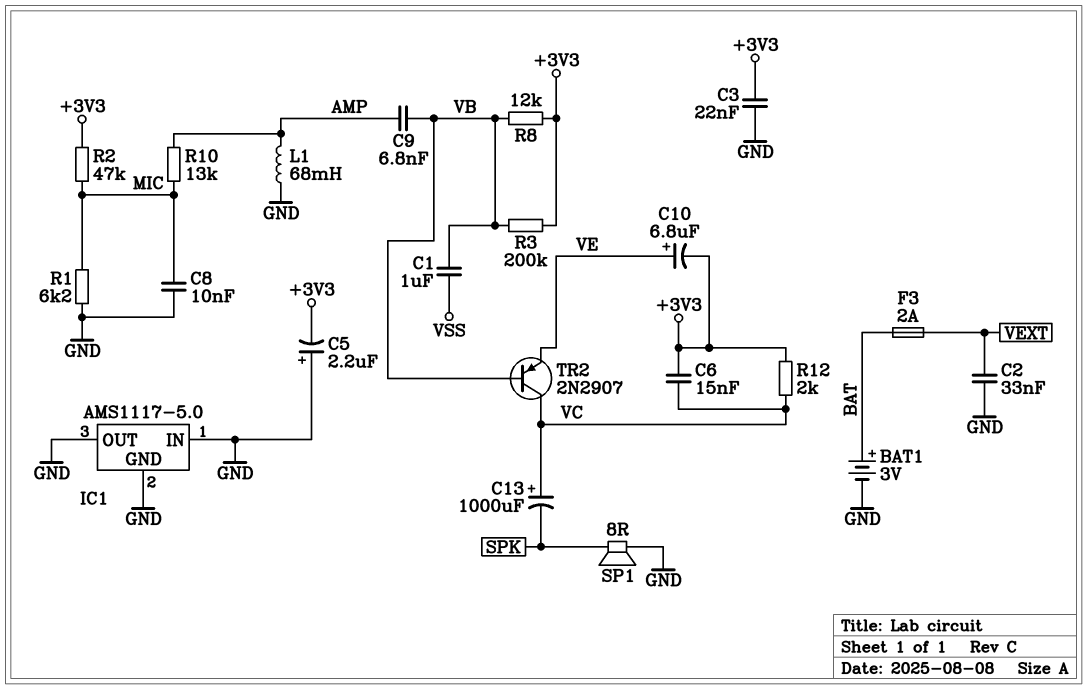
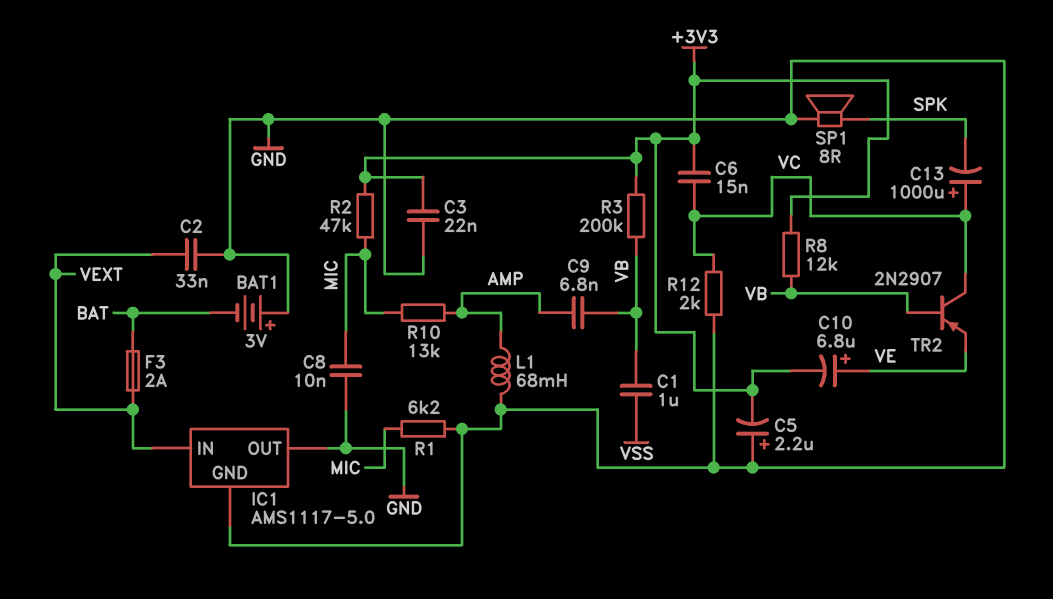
BAT1: 3V (plus BAT, minus GND) -> 3V (plus GND, minus BAT)
IC1 pin IN: GND -> VEXT
R12: 2k (+3V3, VC) -> 2k (GND, VC)

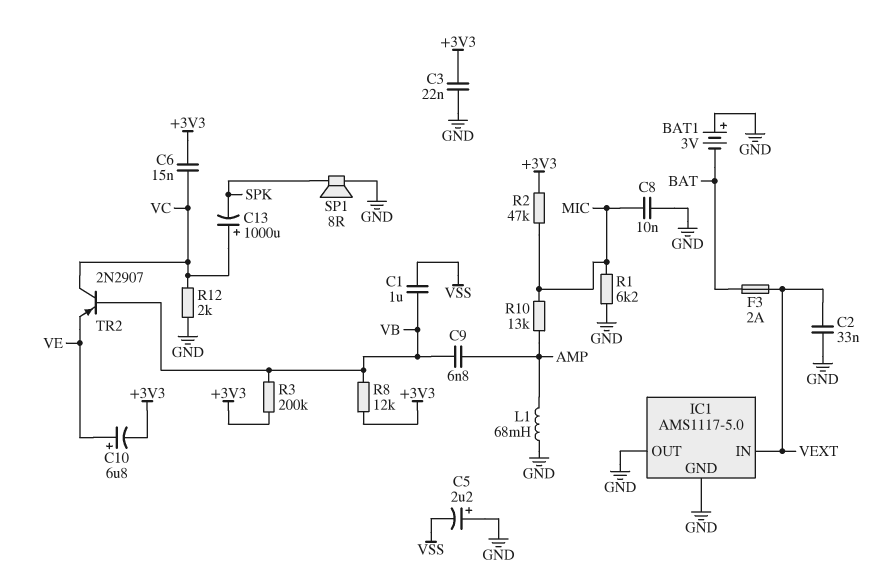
C5: 2.2uF (plus GND, minus +3V3) -> 2.2uF (plus GND, minus VSS)

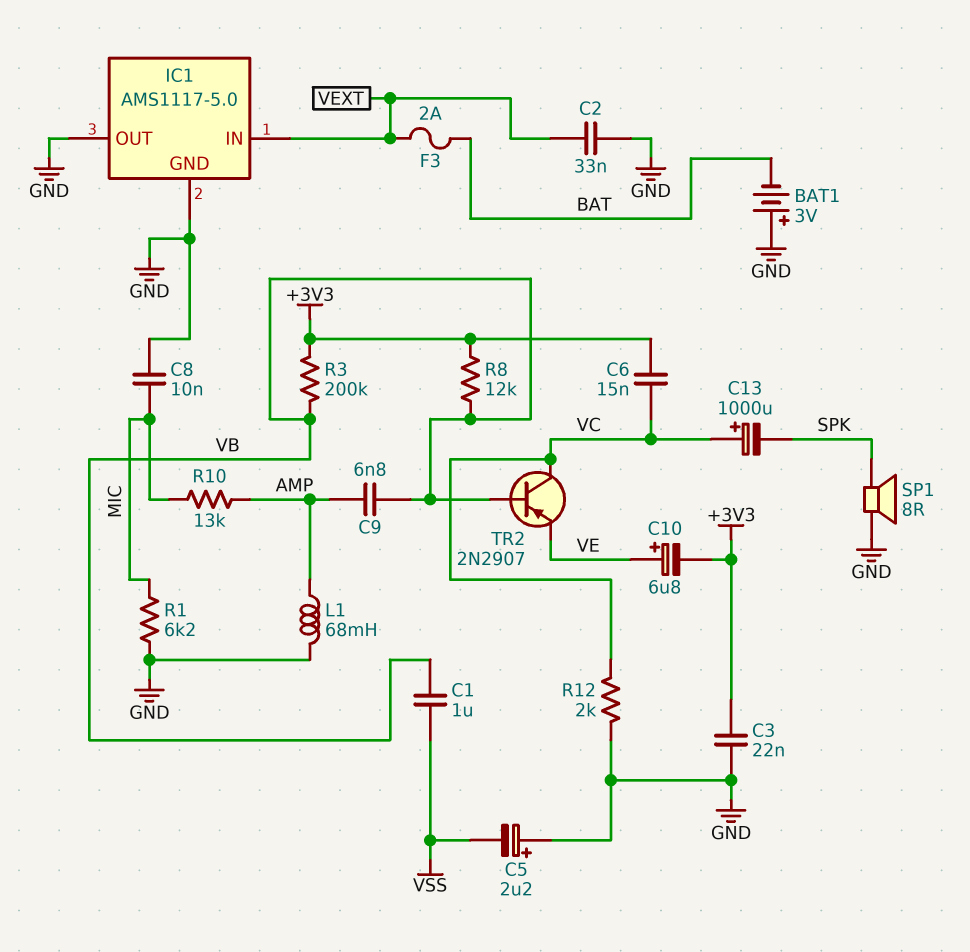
R2: 47k (+3V3, MIC) -> none

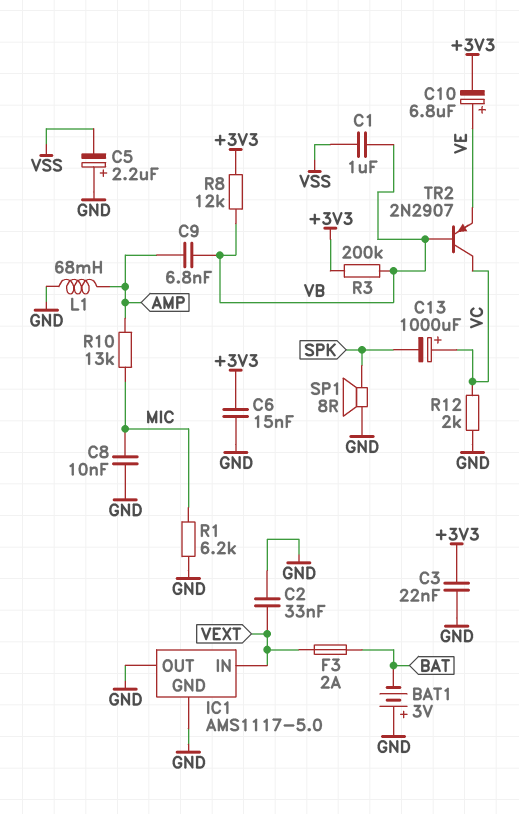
C6: 15nF (+3V3, VC) -> 15nF (+3V3, GND)

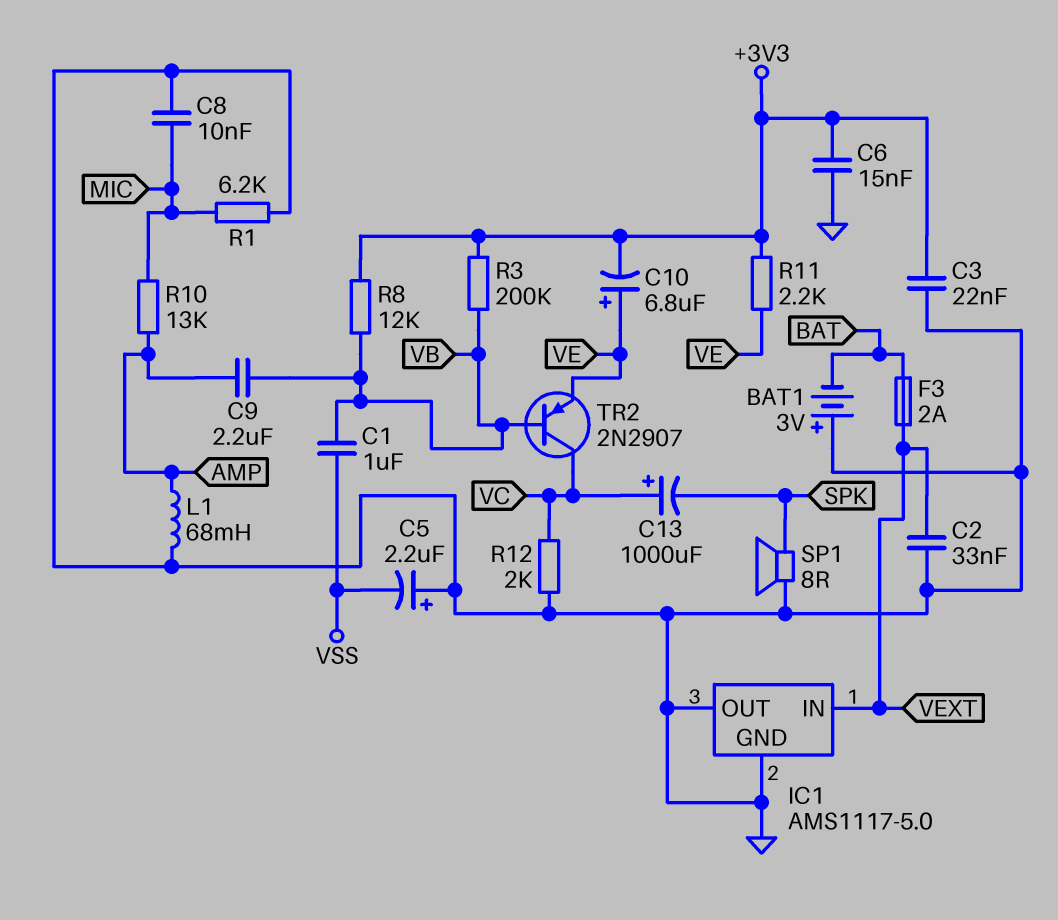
C9: 6.8nF (AMP, VB) -> 2.2uF (AMP, VB)
R11: none -> 2.2k (+3V3, VE)

